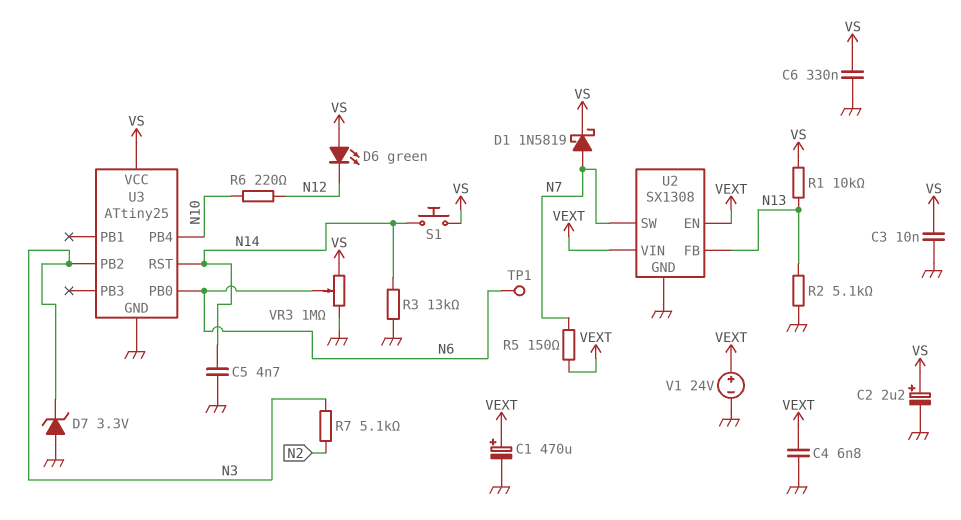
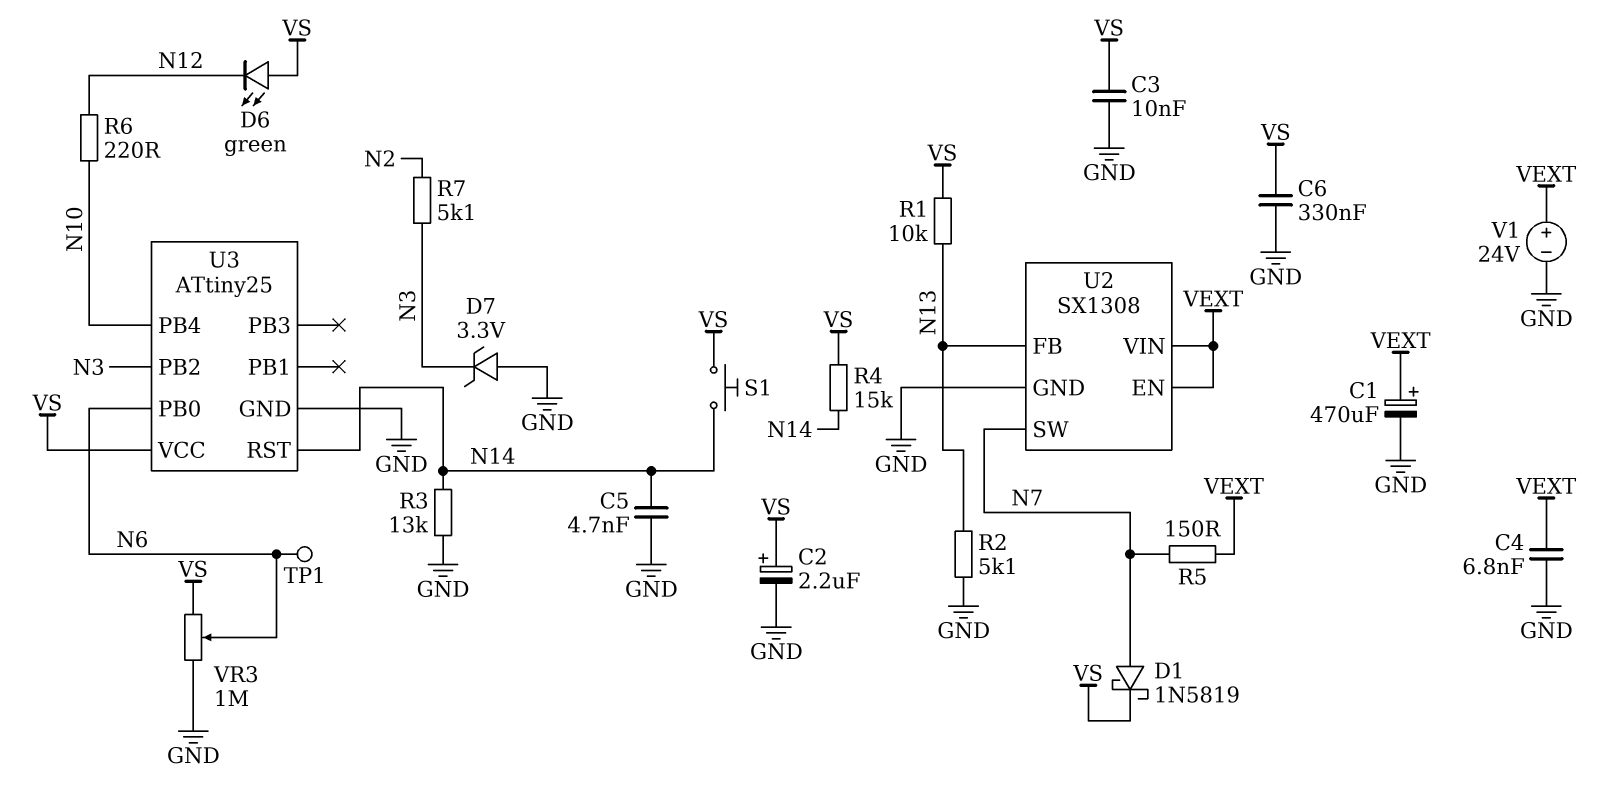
R4: none -> 15k (N14, VS)

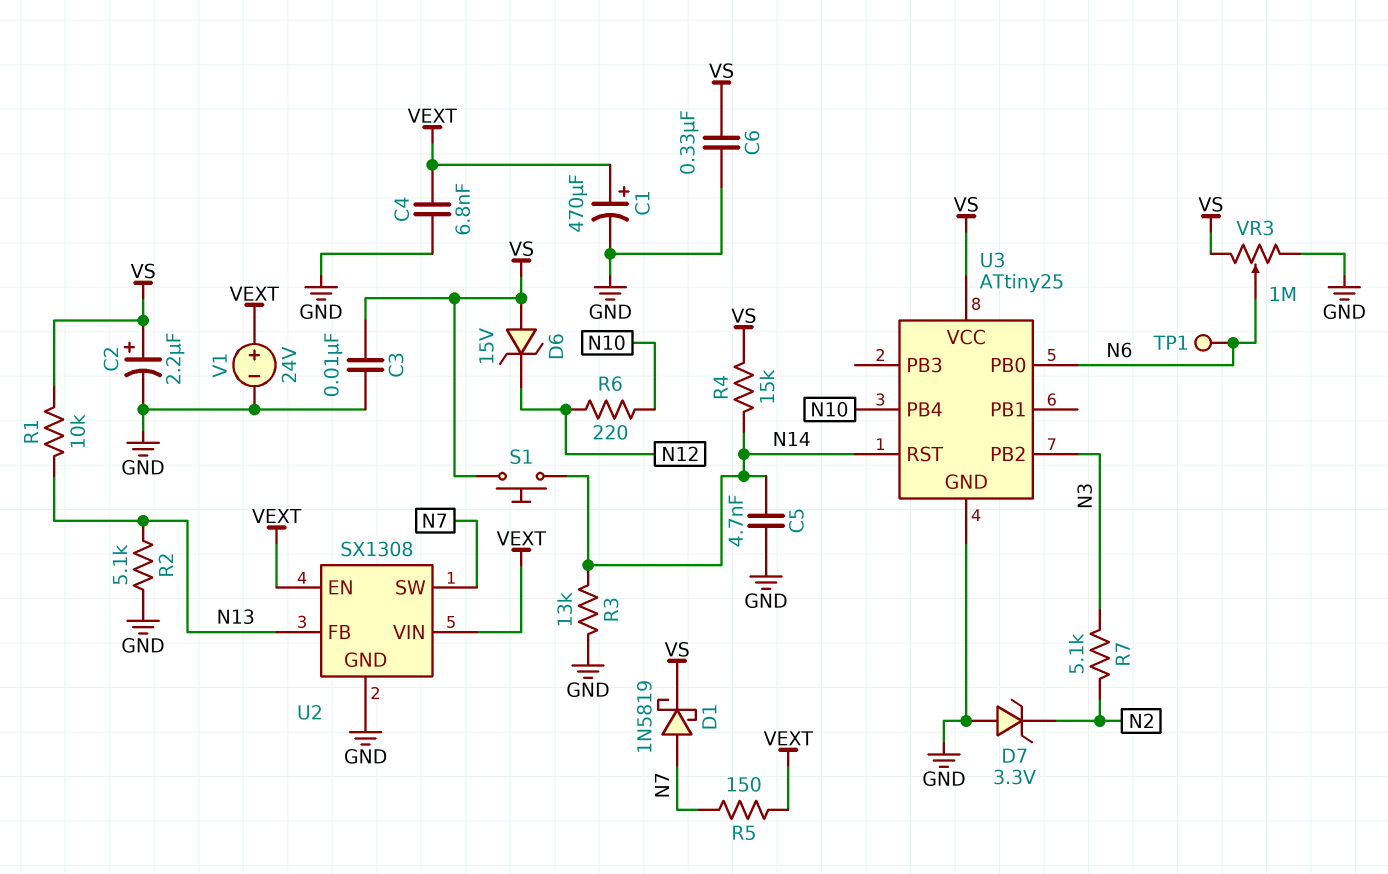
D6: LED green (A VS, K N12) -> zener 15V (A VS, K N12)
D7: zener 3.3V (A GND, K N3) -> zener 3.3V (A GND, K N2)

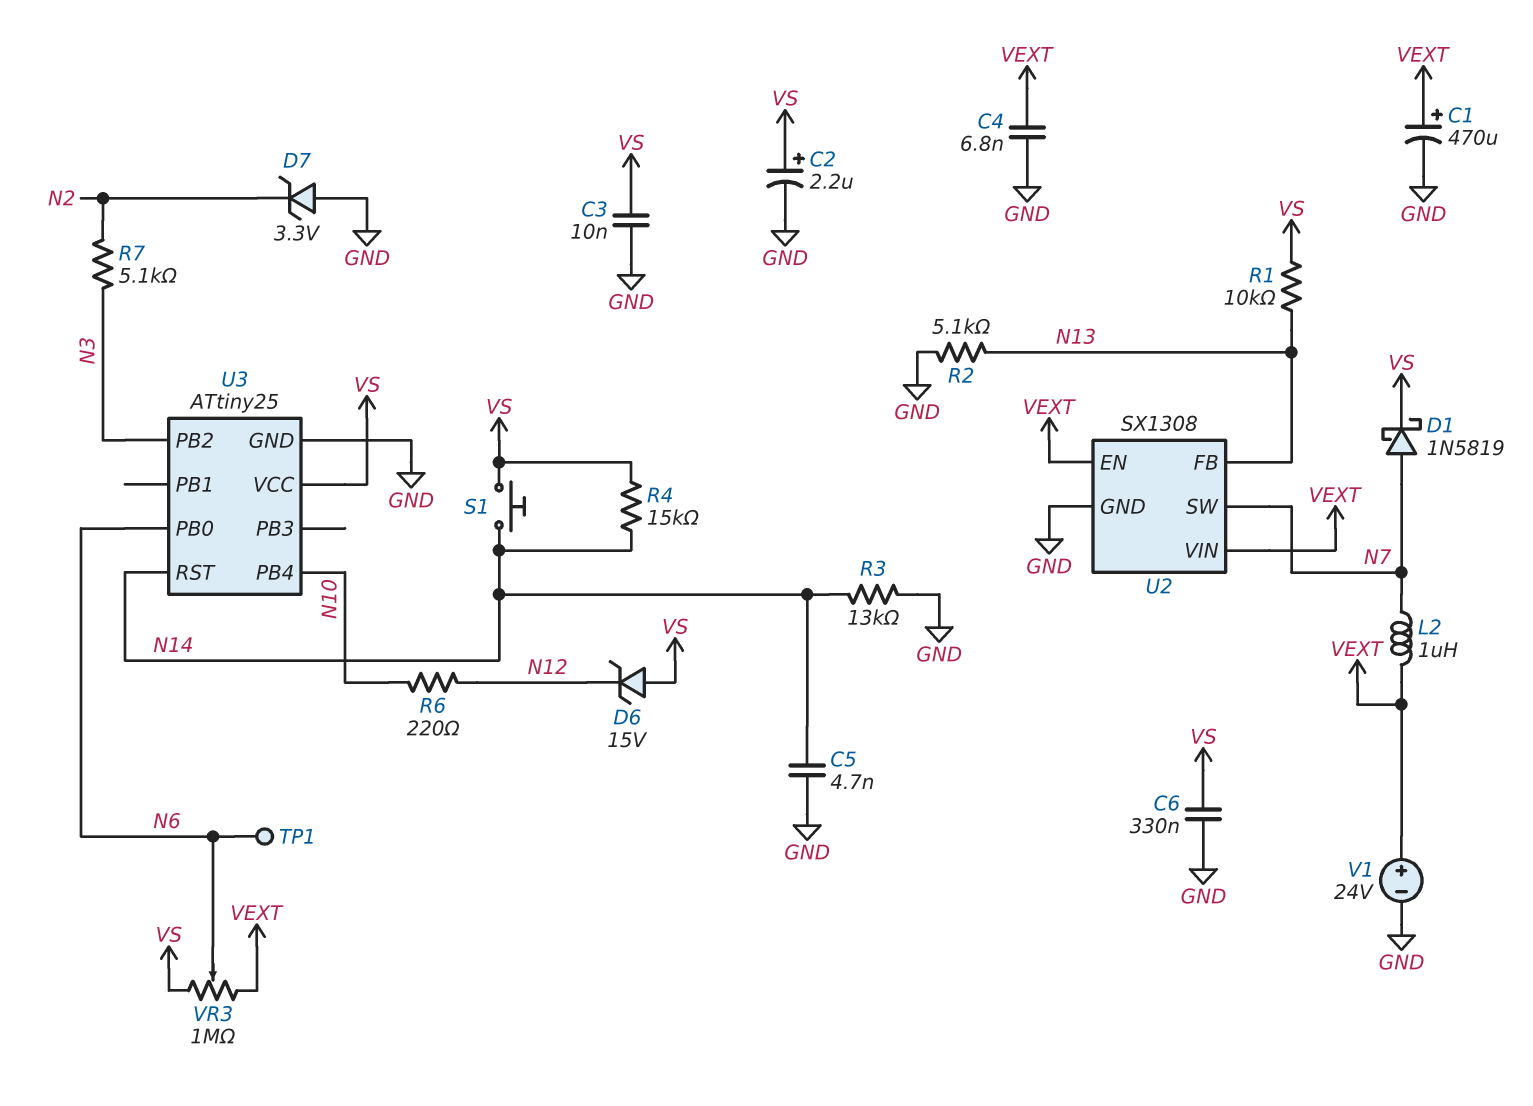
L2: none -> 1uH (N7, VEXT)
R5: 150 (N7, VEXT) -> none
VR3: 1M (GND, VS, wiper N6) -> 1M (VEXT, VS, wiper N6)

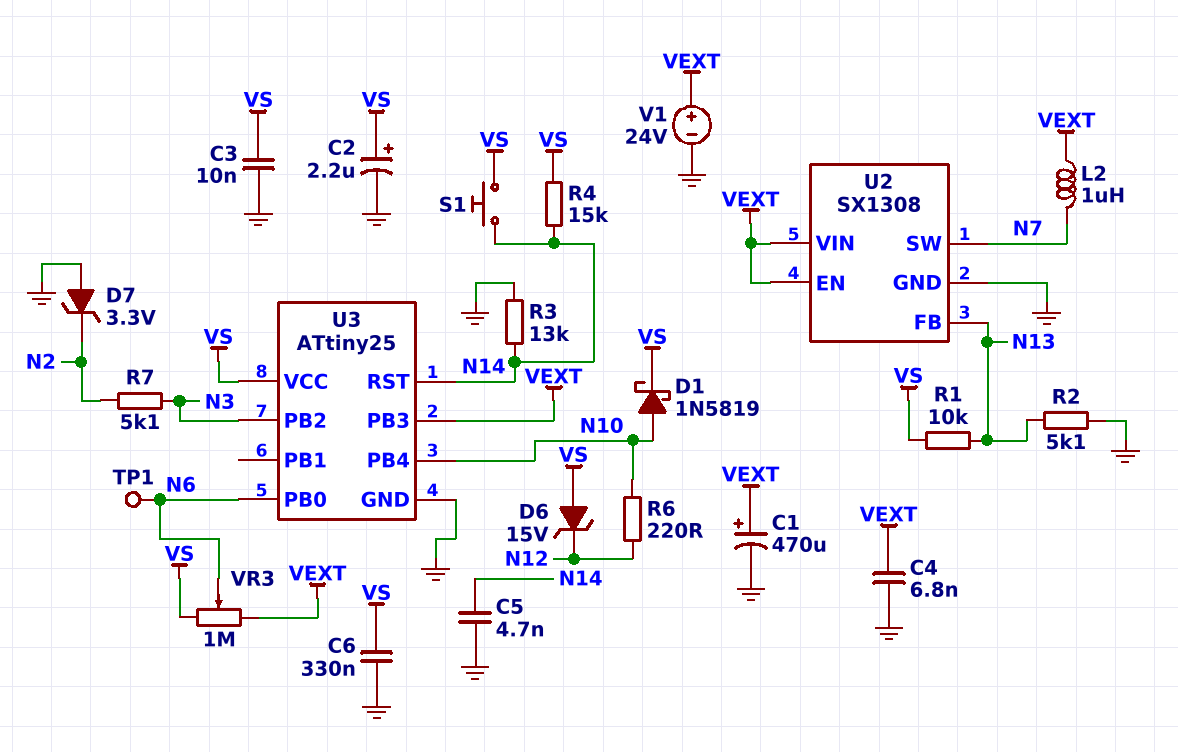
D1: schottky 1N5819 (A N7, K VS) -> schottky 1N5819 (A N10, K VS)
U3 pin PB3: none -> VEXT

